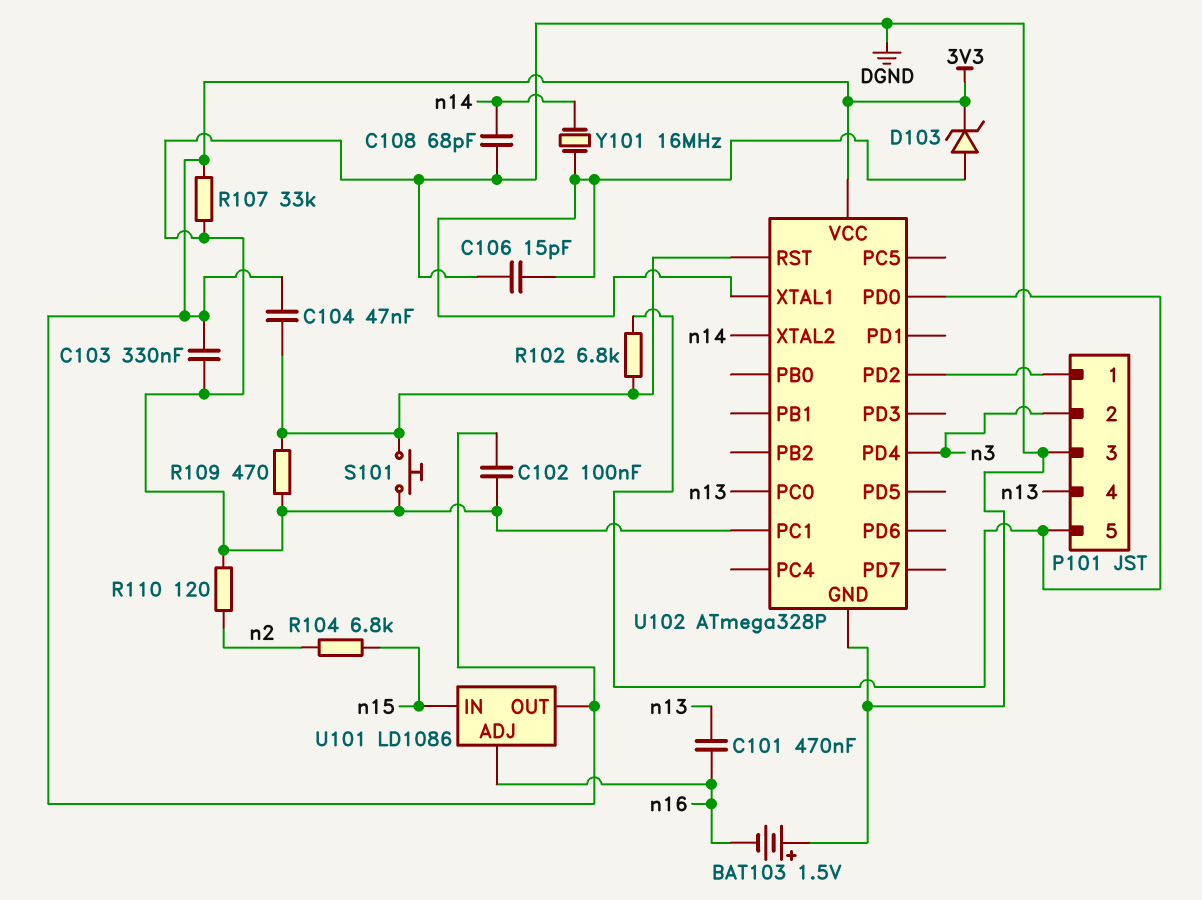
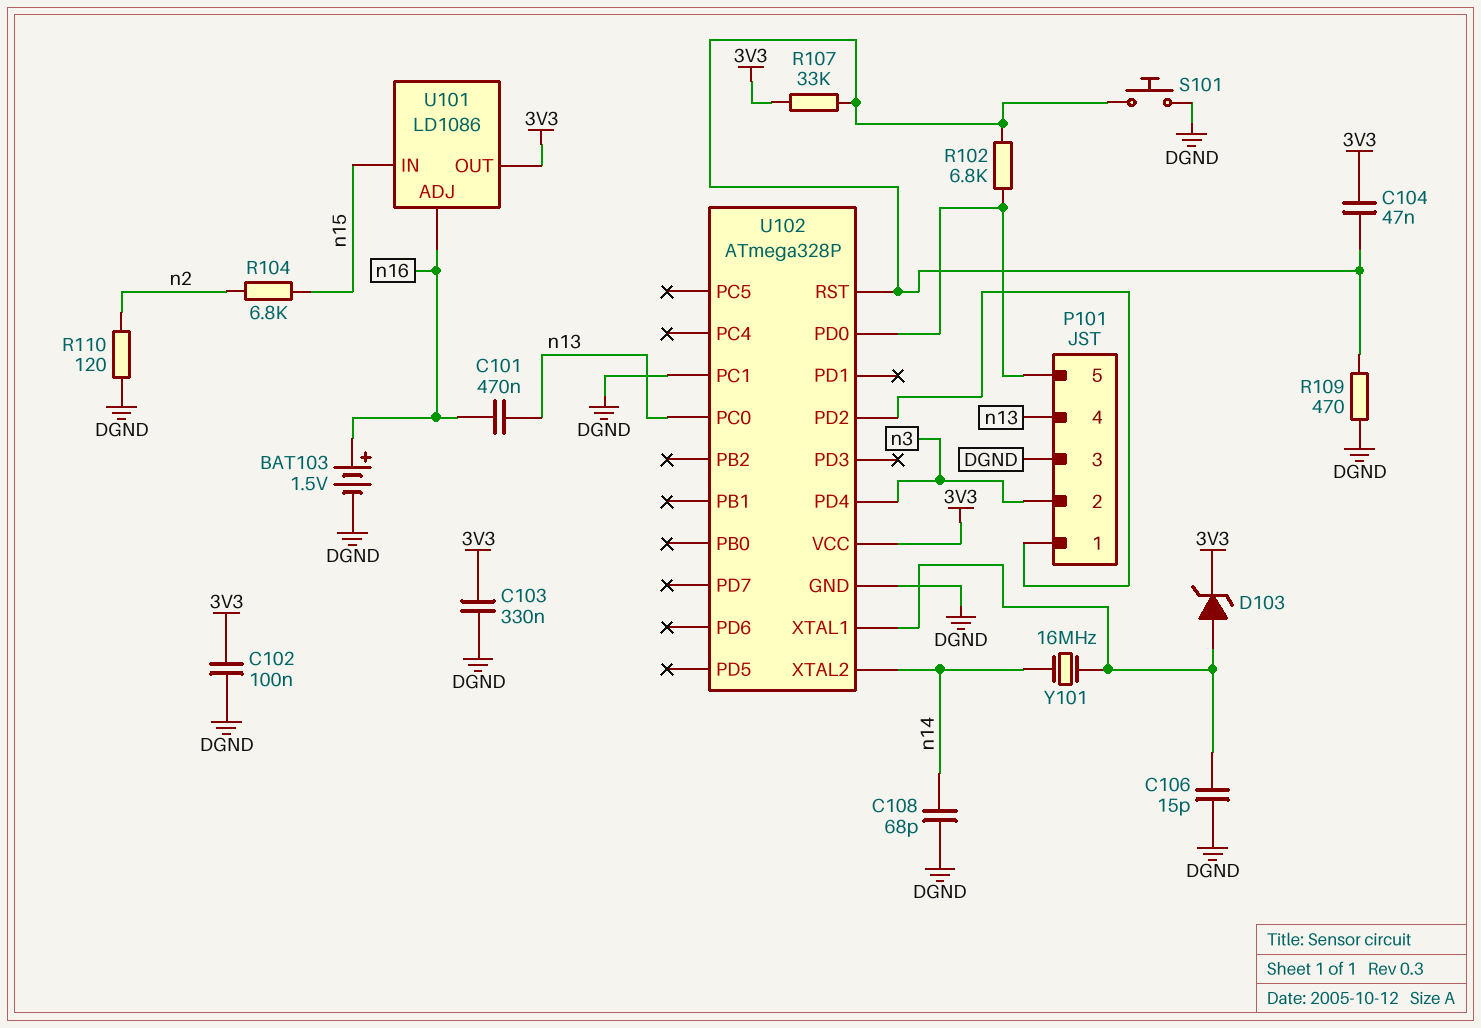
BAT103: 1.5V (plus DGND, minus n16) -> 1.5V (plus n16, minus DGND)
R107: 33k (3V3, DGND) -> 33k (3V3, U102/RST)

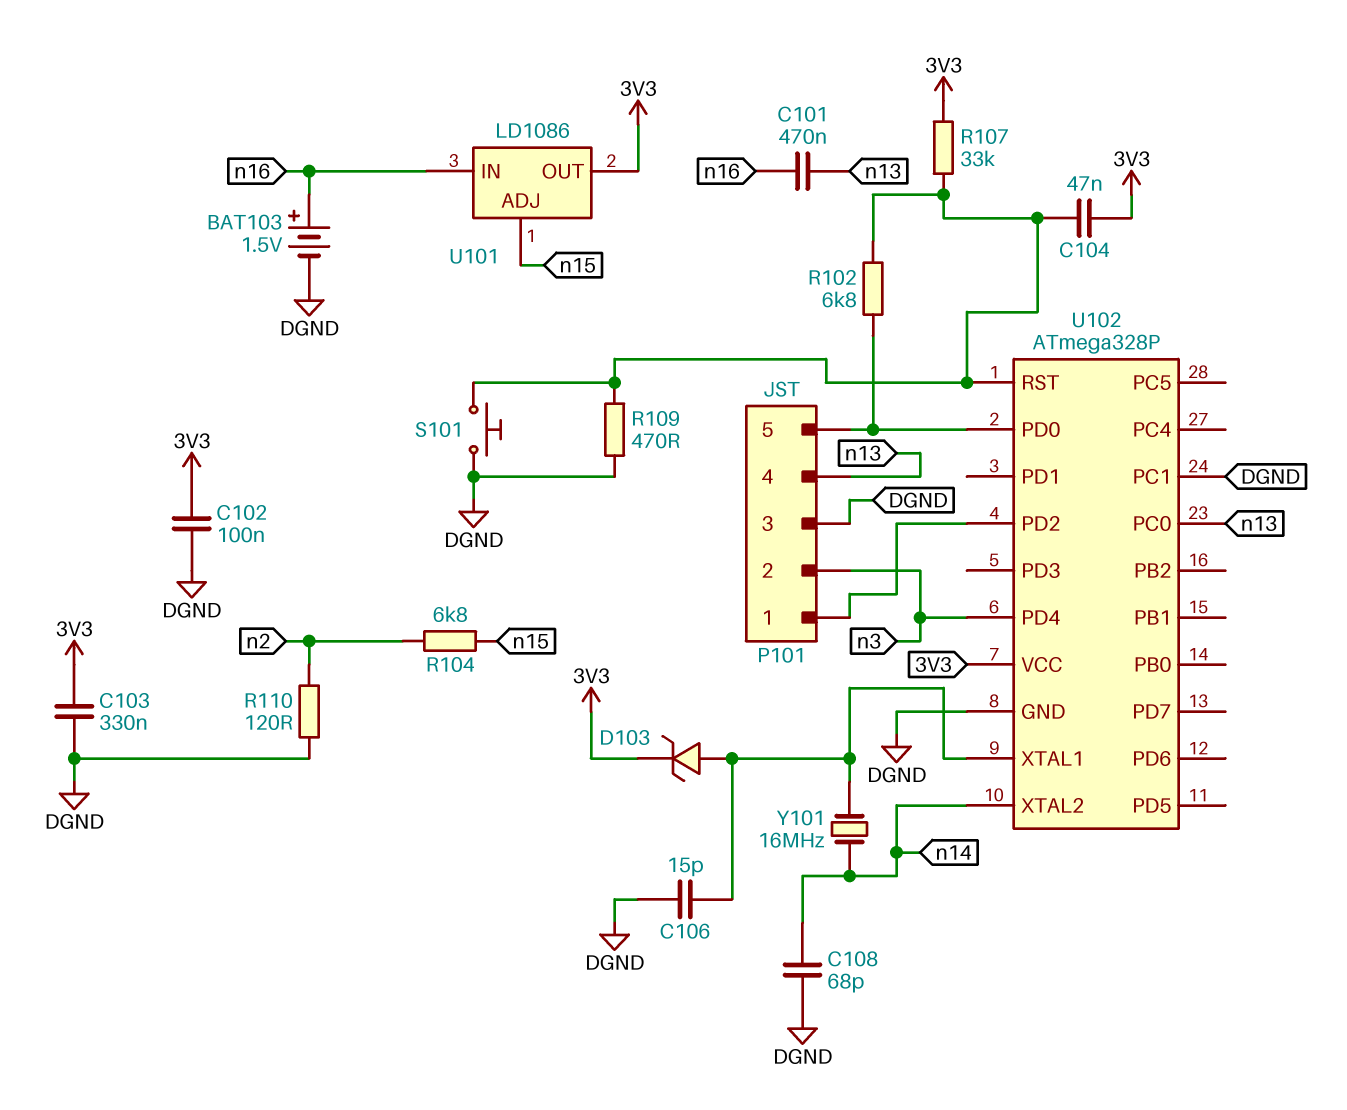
U101 pin ADJ: n16 -> n15
U101 pin IN: n15 -> n16

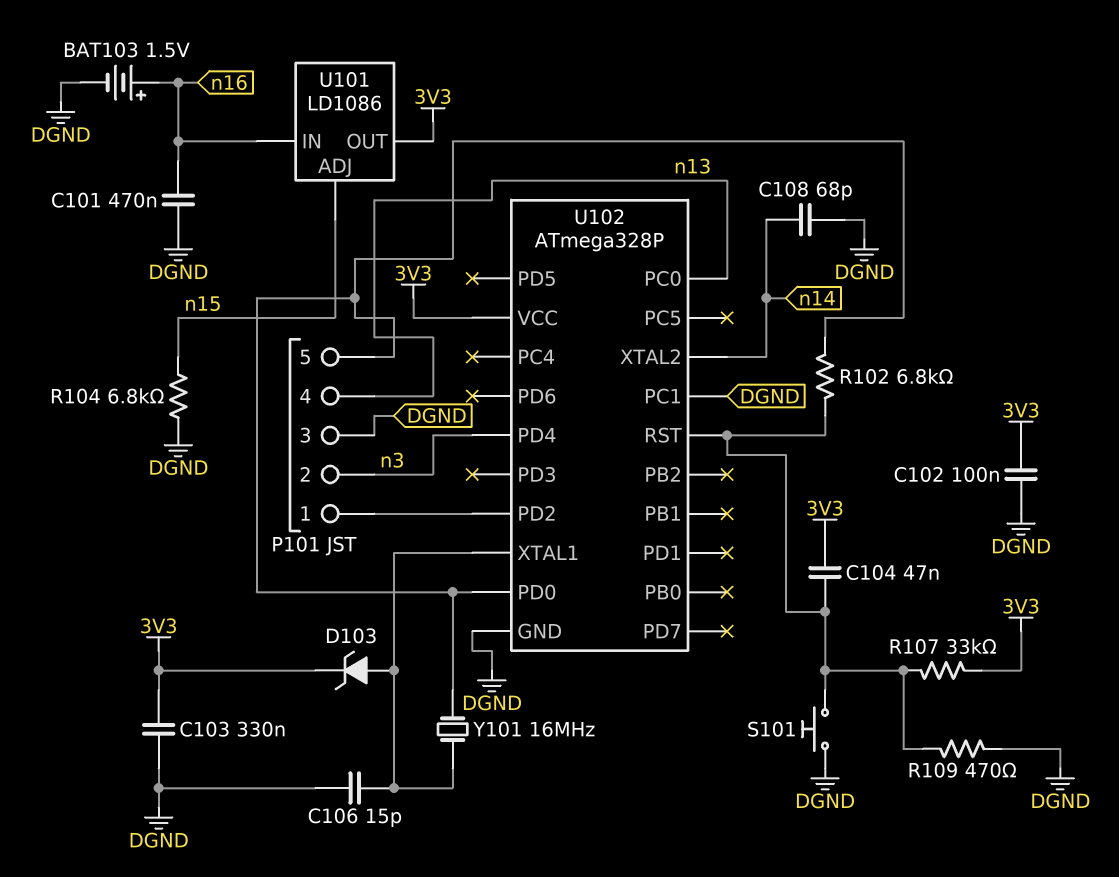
C101: 470nF (n13, n16) -> 470nF (DGND, n16)
R104: 6.8k (n2, n15) -> 6.8k (DGND, n15)
R110: 120 (DGND, n2) -> none
Y101: 16MHz (U102/XTAL1, n14) -> 16MHz (P101/5, U102/XTAL1)

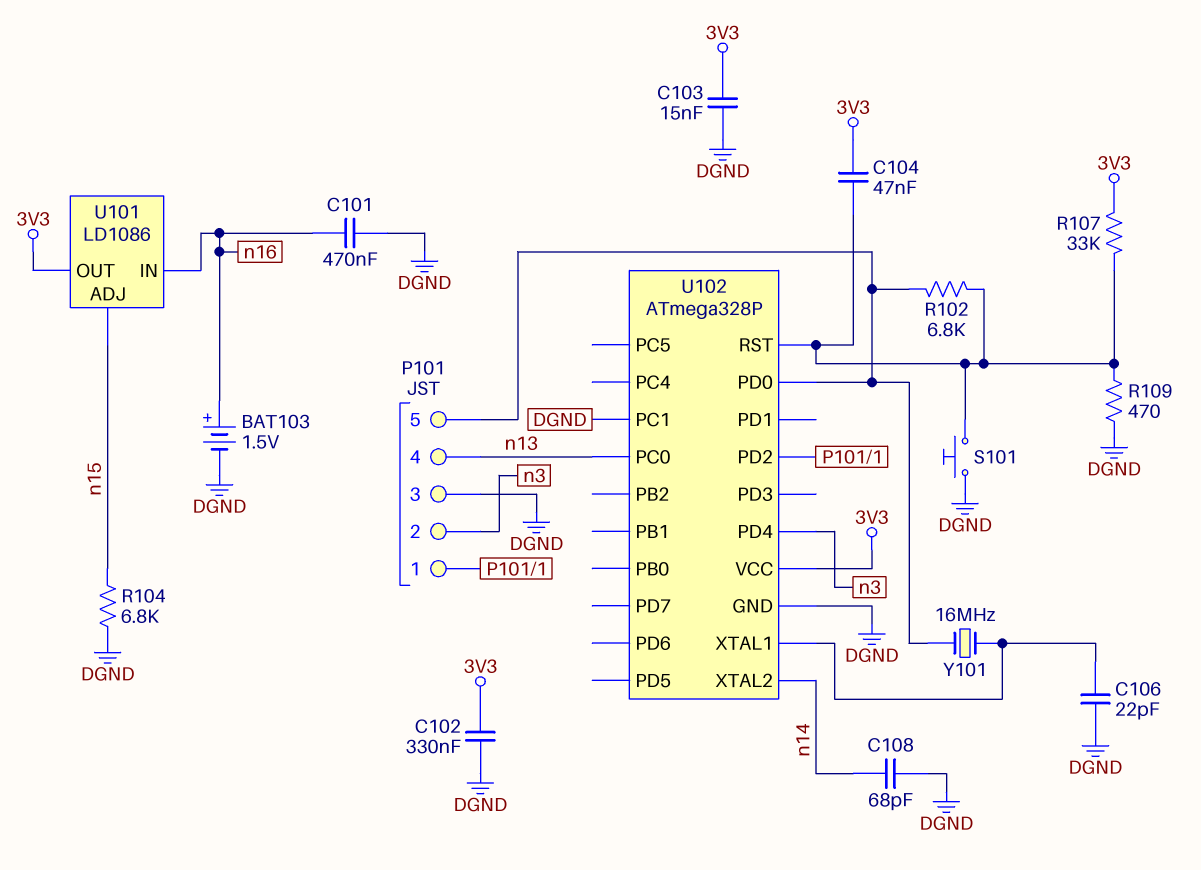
C102: 100nF (3V3, DGND) -> 330nF (3V3, DGND)
C103: 330nF (3V3, DGND) -> 15nF (3V3, DGND)
C106: 15pF (DGND, U102/XTAL1) -> 22pF (DGND, U102/XTAL1)
D103: zener (A U102/XTAL1, K 3V3) -> none

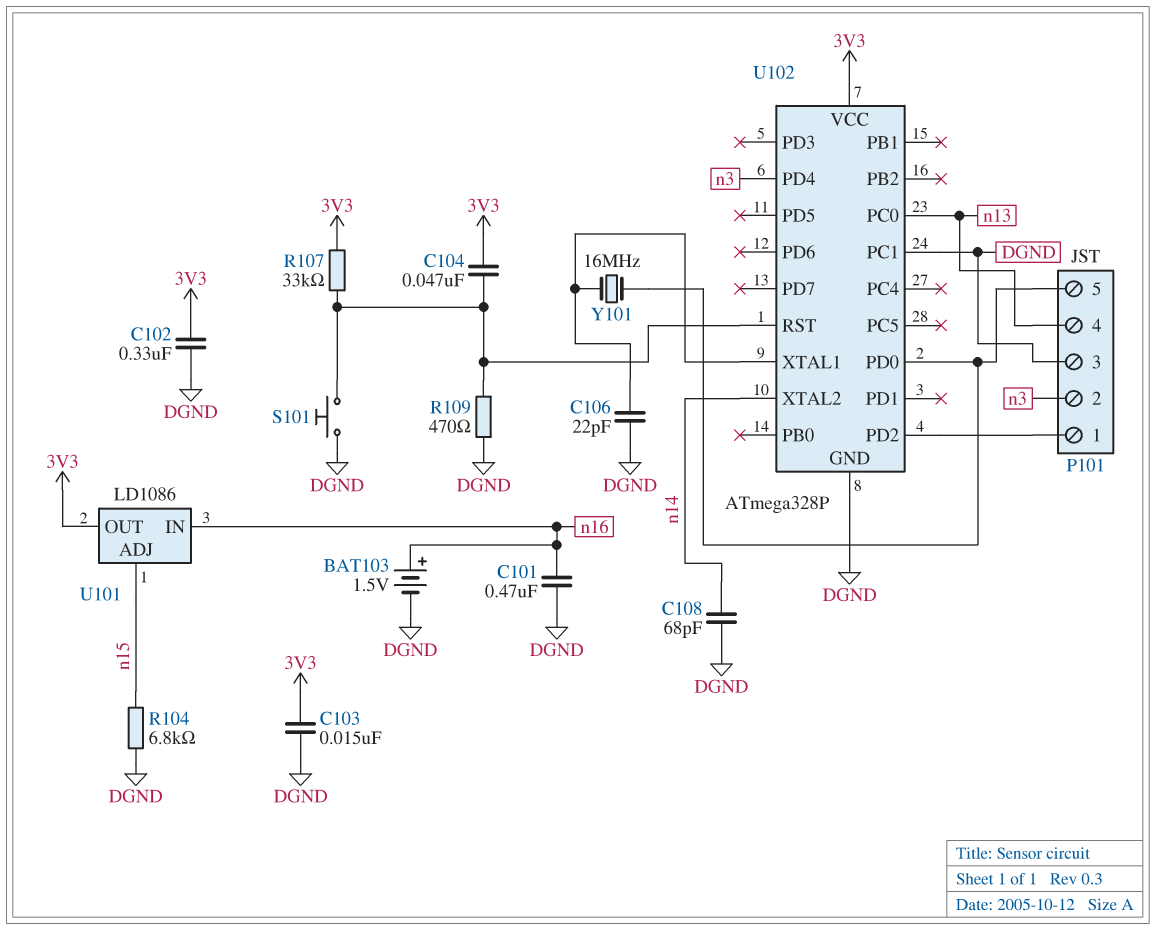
R102: 6.8k (P101/5, U102/RST) -> none

